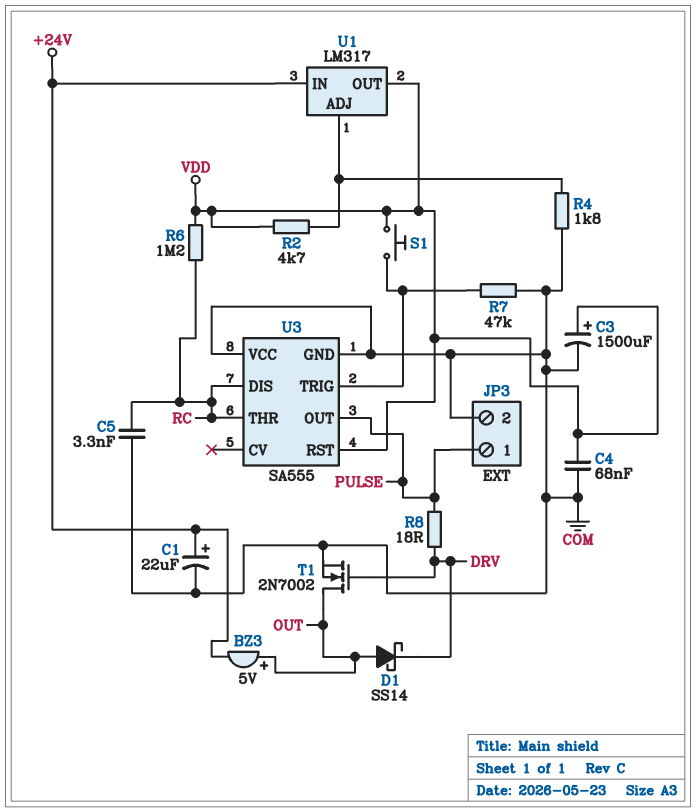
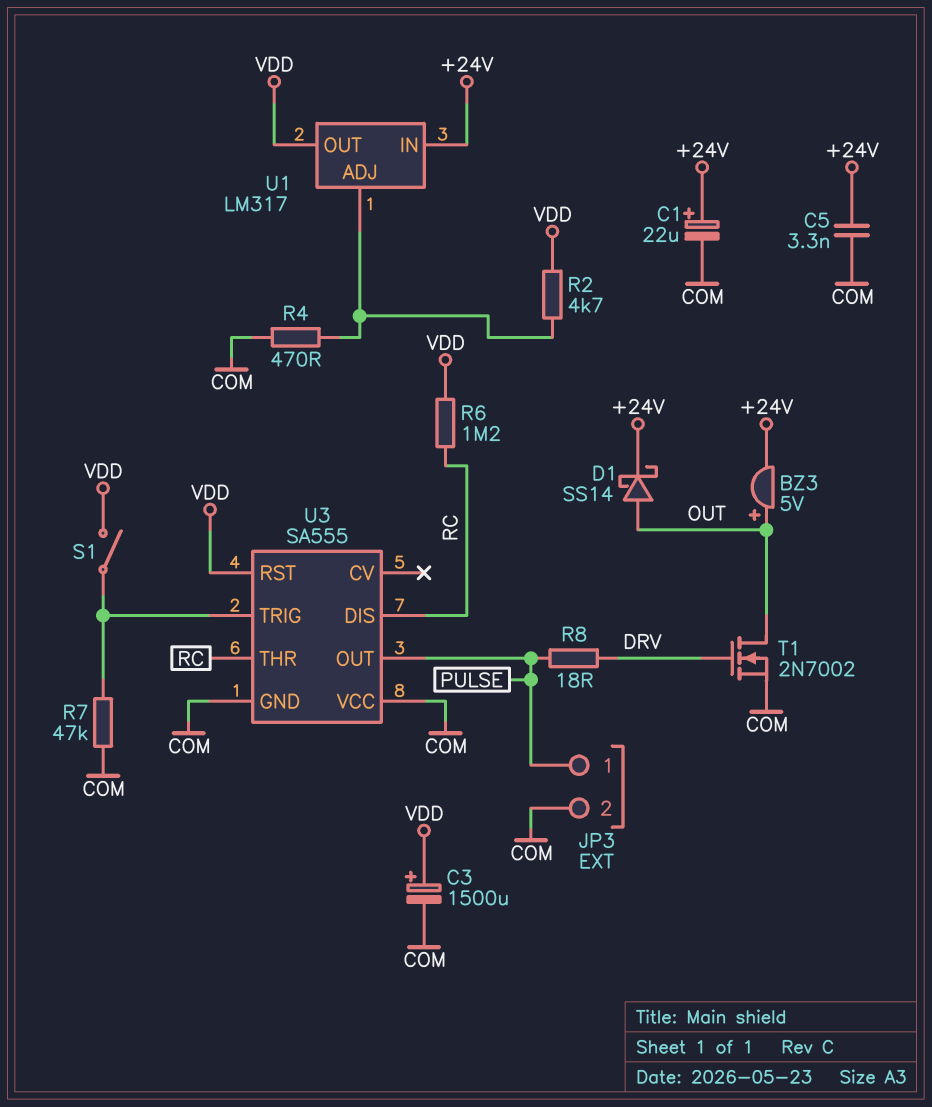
C4: 68nF (COM, VDD) -> none
C5: 3.3nF (COM, RC) -> 3.3nF (+24V, COM)
D1: schottky SS14 (A OUT, K DRV) -> schottky SS14 (A OUT, K +24V)
R4: 1.8k (COM, U1/ADJ) -> 470 (COM, U1/ADJ)
S1: button (U3/TRIG, VDD) -> switch (U3/TRIG, VDD)

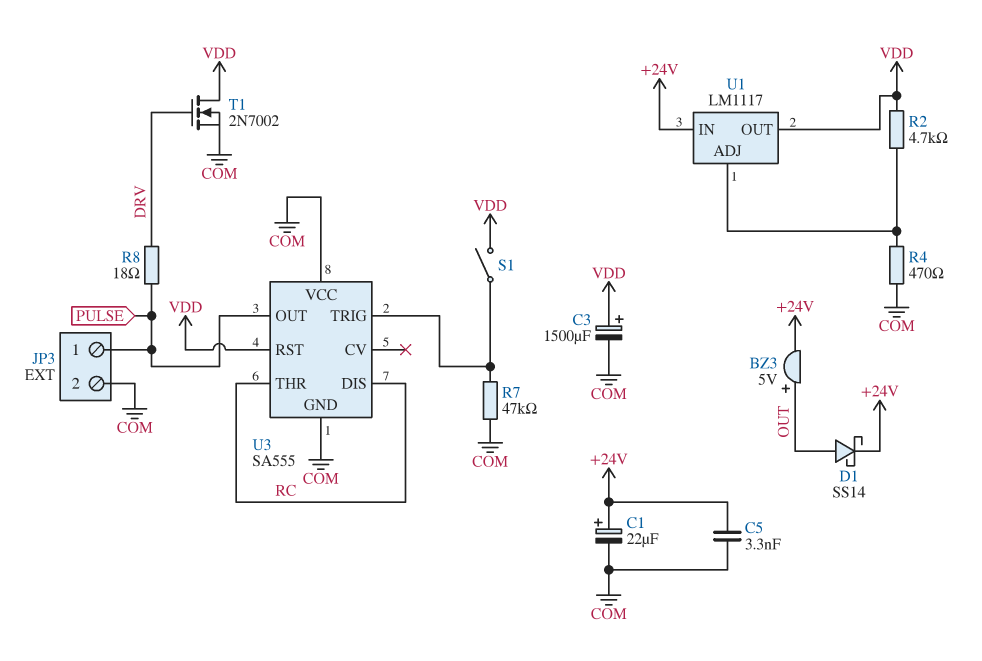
R6: 1.2M (RC, VDD) -> none
T1: NMOS 2N7002 (G DRV, D OUT, S COM) -> NMOS 2N7002 (G DRV, D VDD, S COM)
U1: LM317 -> LM1117

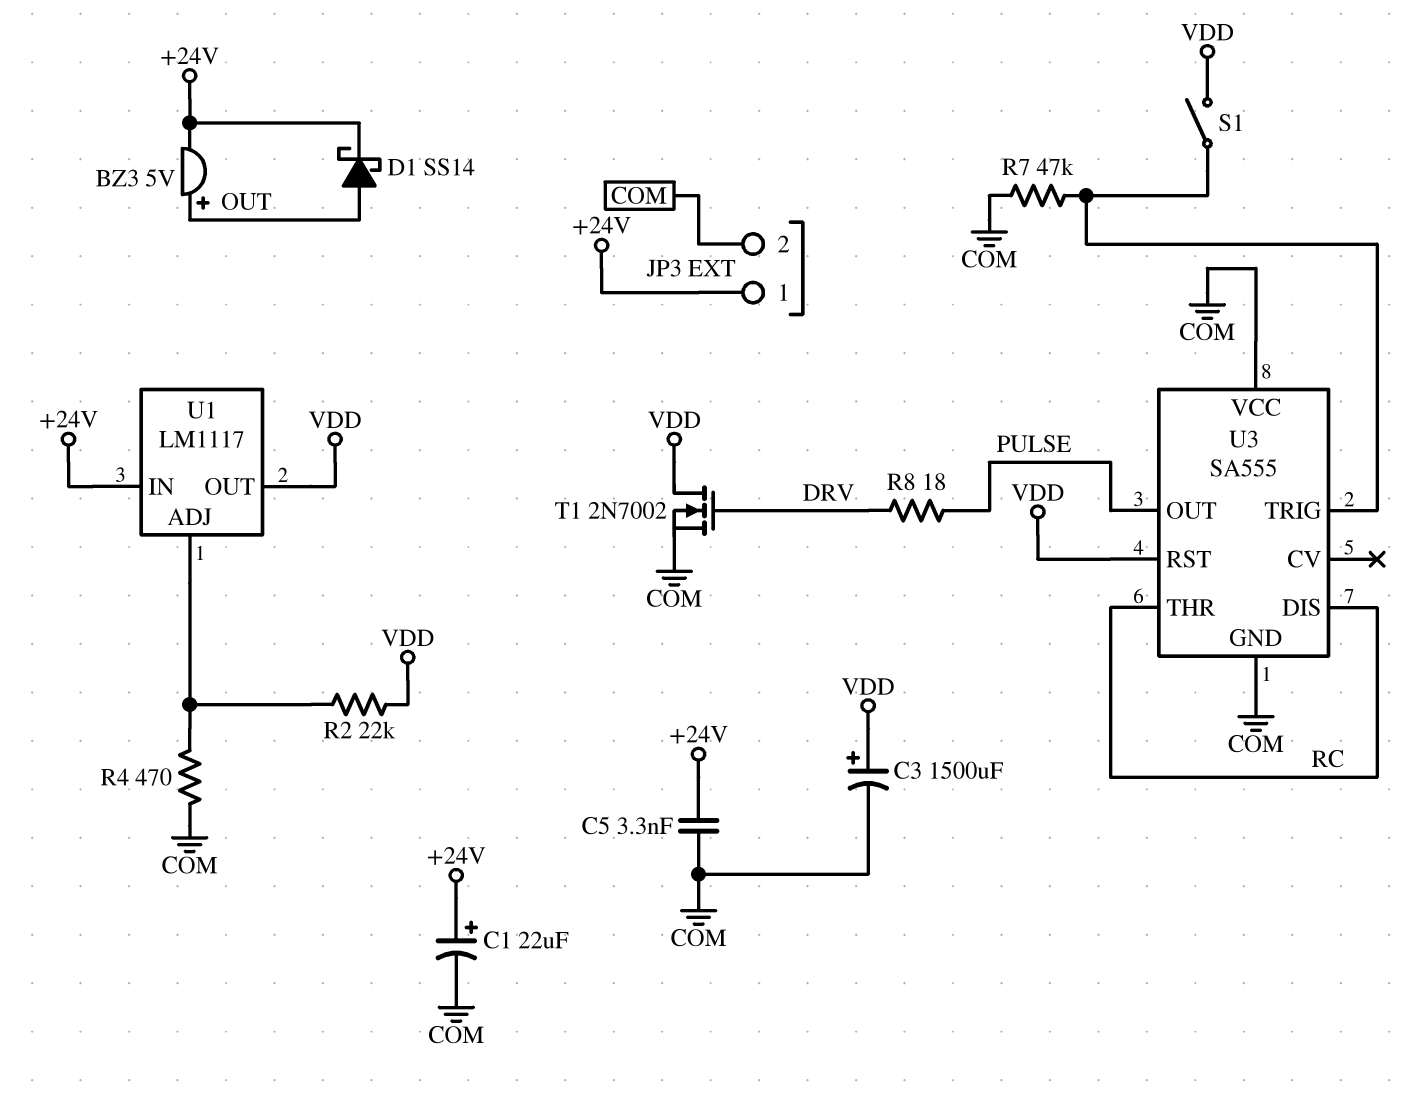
JP3 pin 1: PULSE -> +24V
R2: 4.7k (U1/ADJ, VDD) -> 22k (U1/ADJ, VDD)

